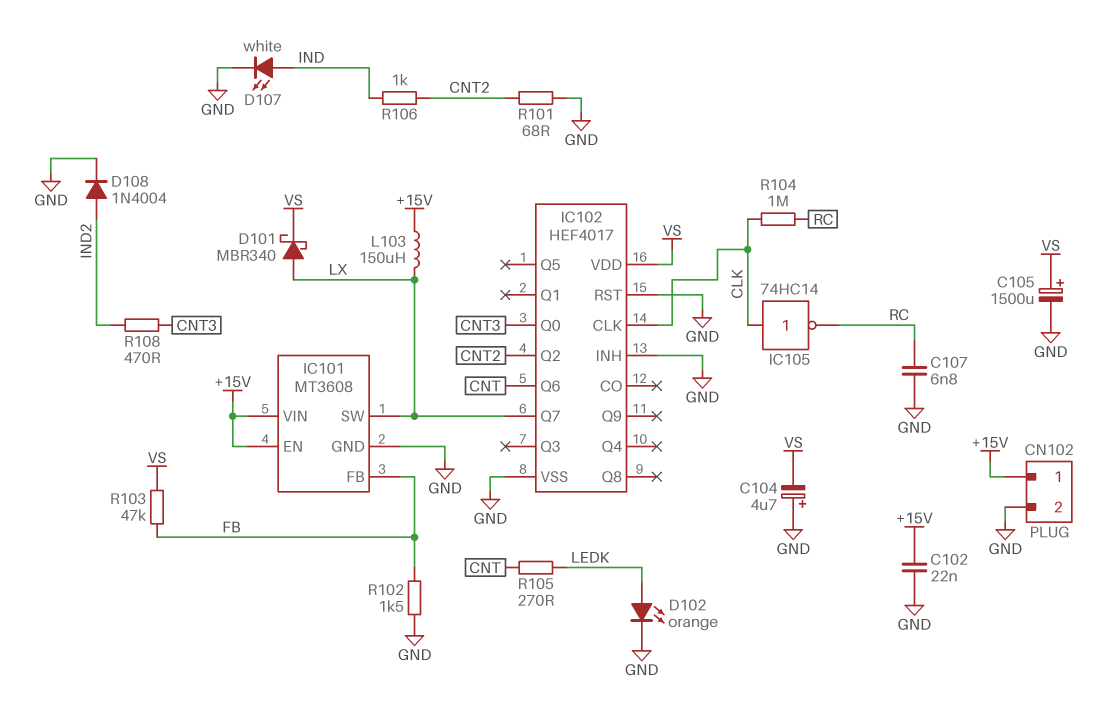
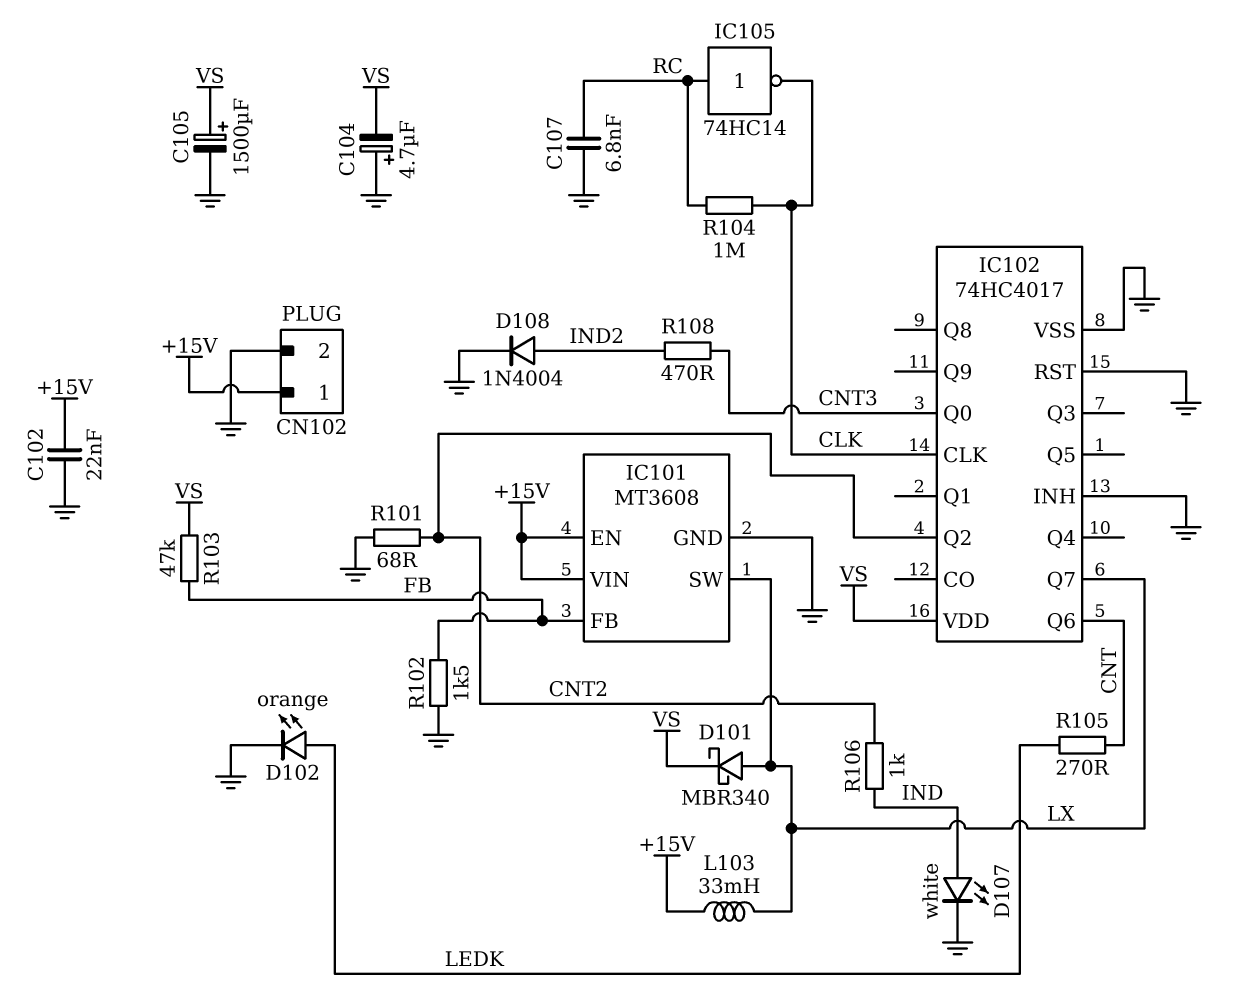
IC102: HEF4017 -> 74HC4017
IC105: NOT 74HC14 (in CLK, out RC) -> NOT 74HC14 (in RC, out CLK)
L103: 150uH (+15V, LX) -> 33mH (+15V, LX)

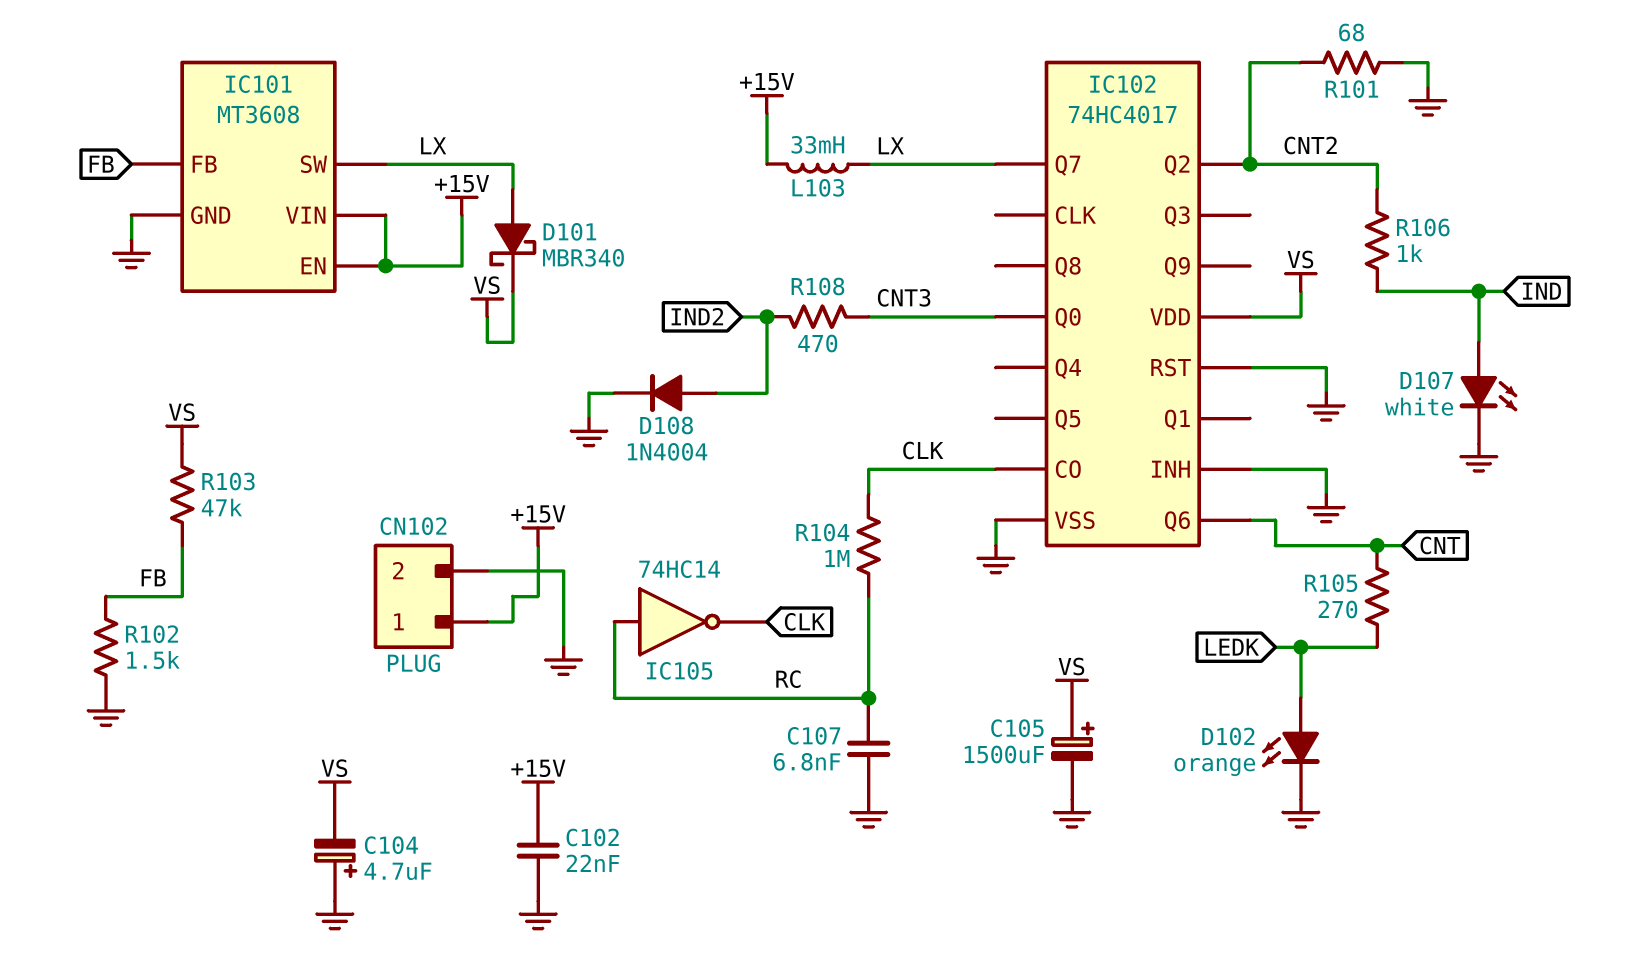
IC102 pin CLK: CLK -> none
IC102 pin CO: none -> CLK

